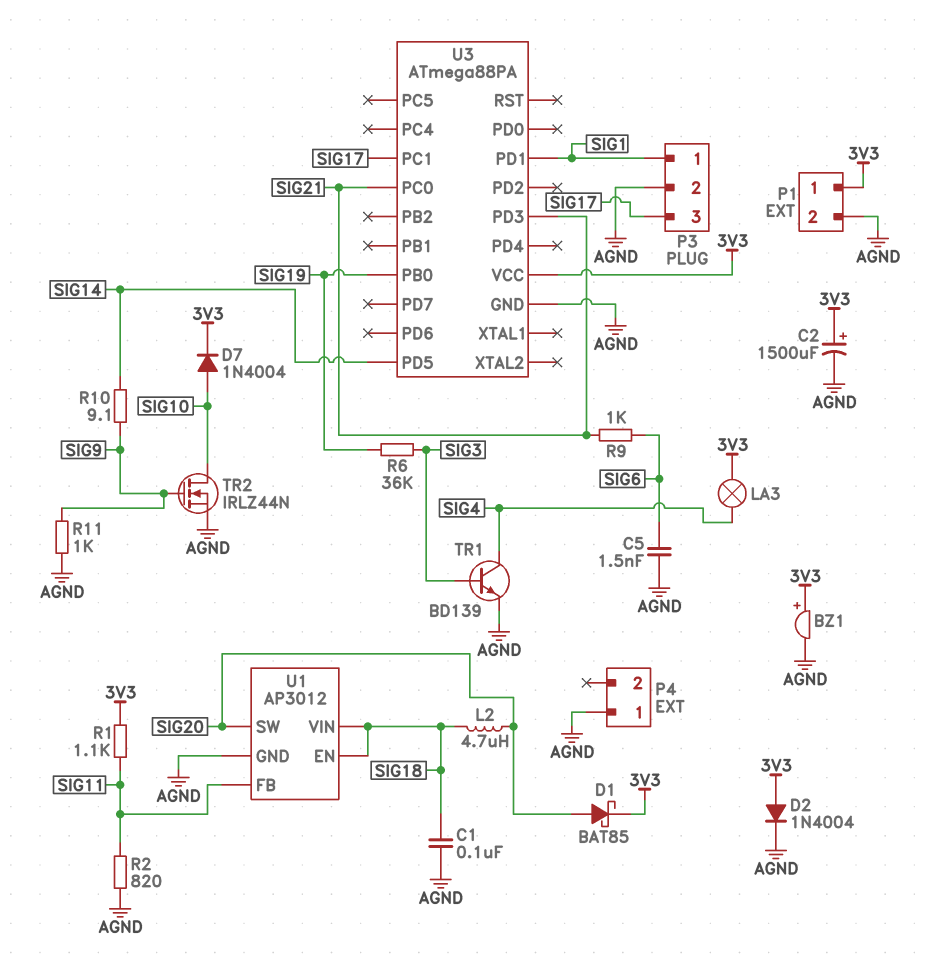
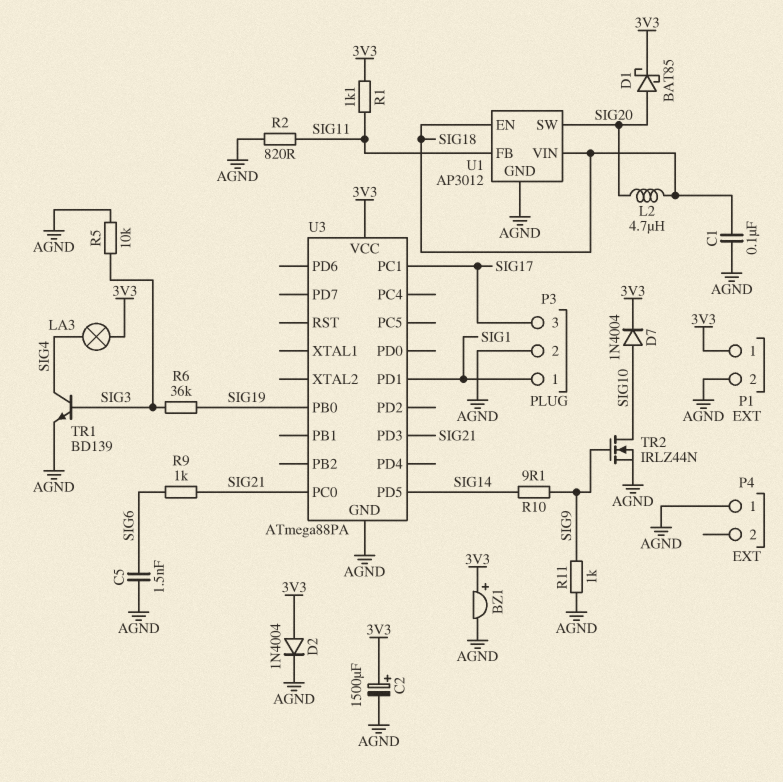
R5: none -> 10k (AGND, SIG3)

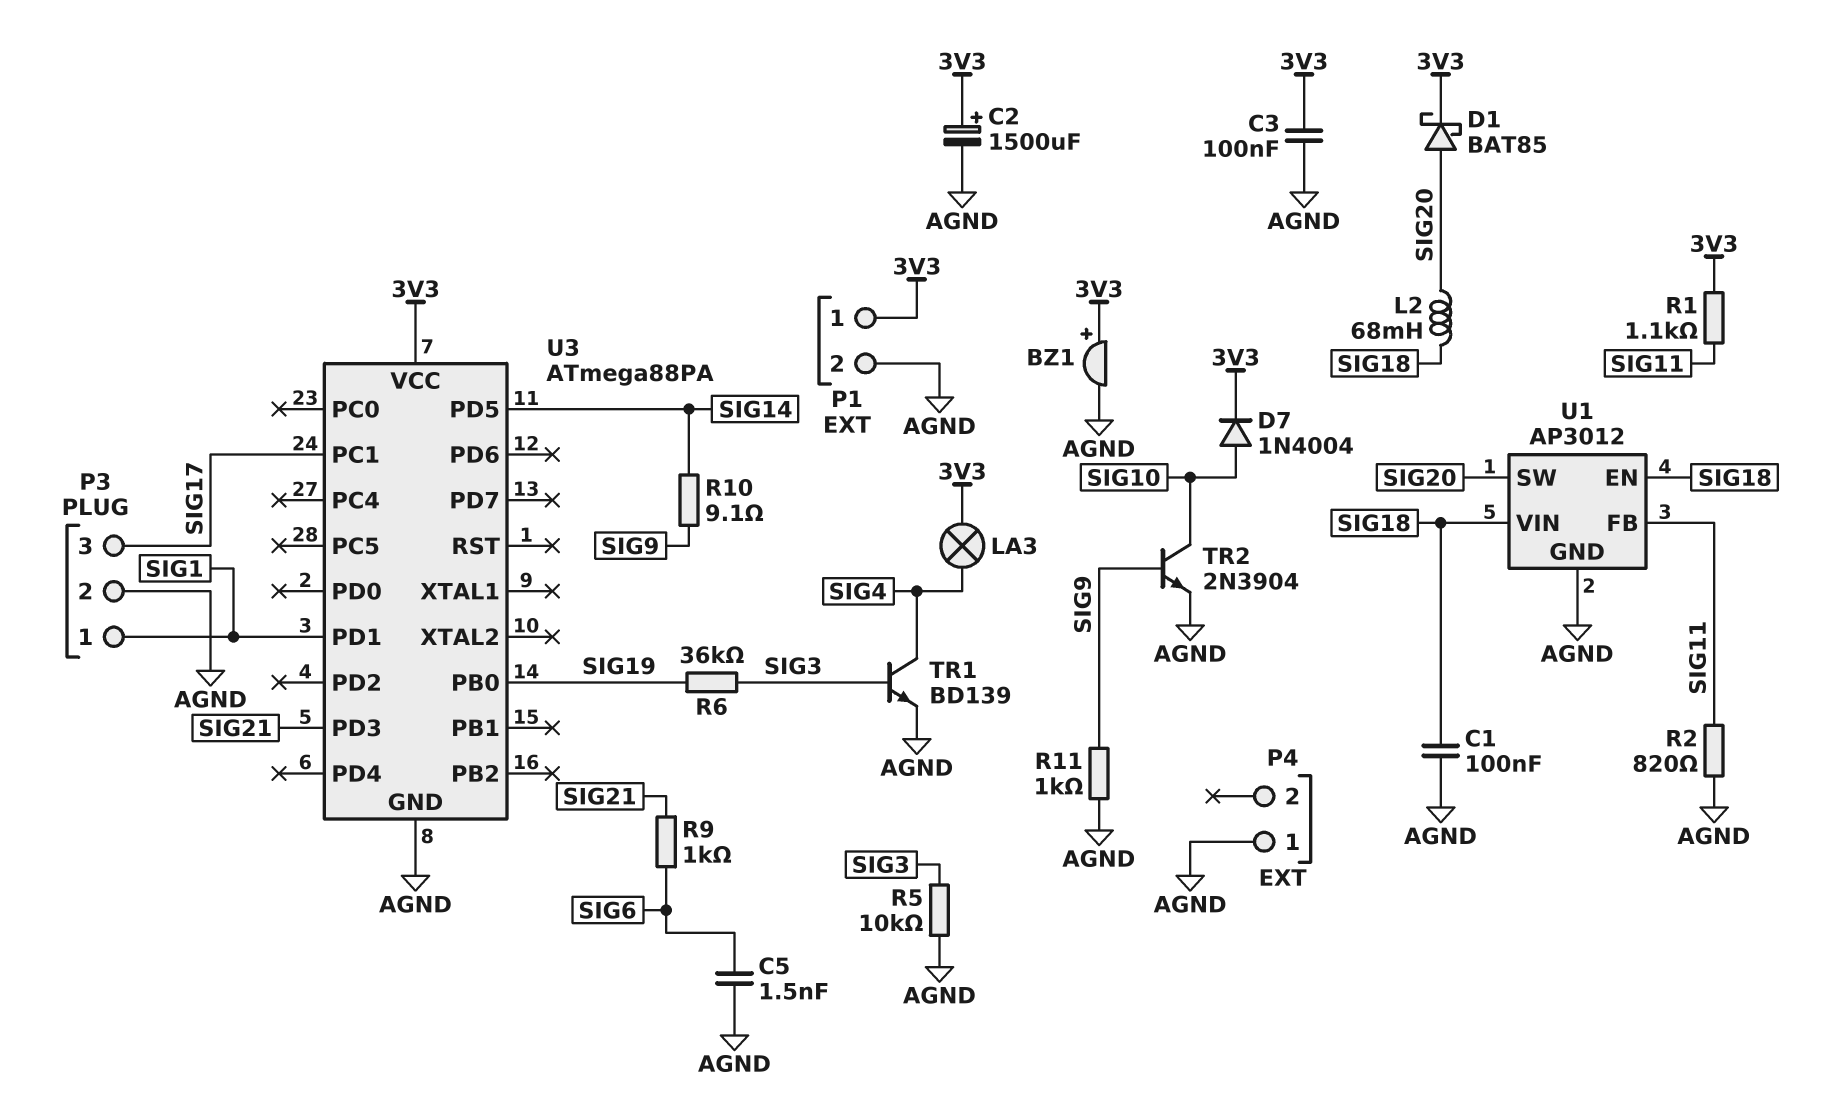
C3: none -> 100nF (3V3, AGND)
D2: diode 1N4004 (A 3V3, K AGND) -> none
L2: 4.7uH (SIG18, SIG20) -> 68mH (SIG18, SIG20)
TR2: NMOS IRLZ44N (G SIG9, D SIG10, S AGND) -> NPN 2N3904 (B SIG9, C SIG10, E AGND)
U3 pin PC0: SIG21 -> none

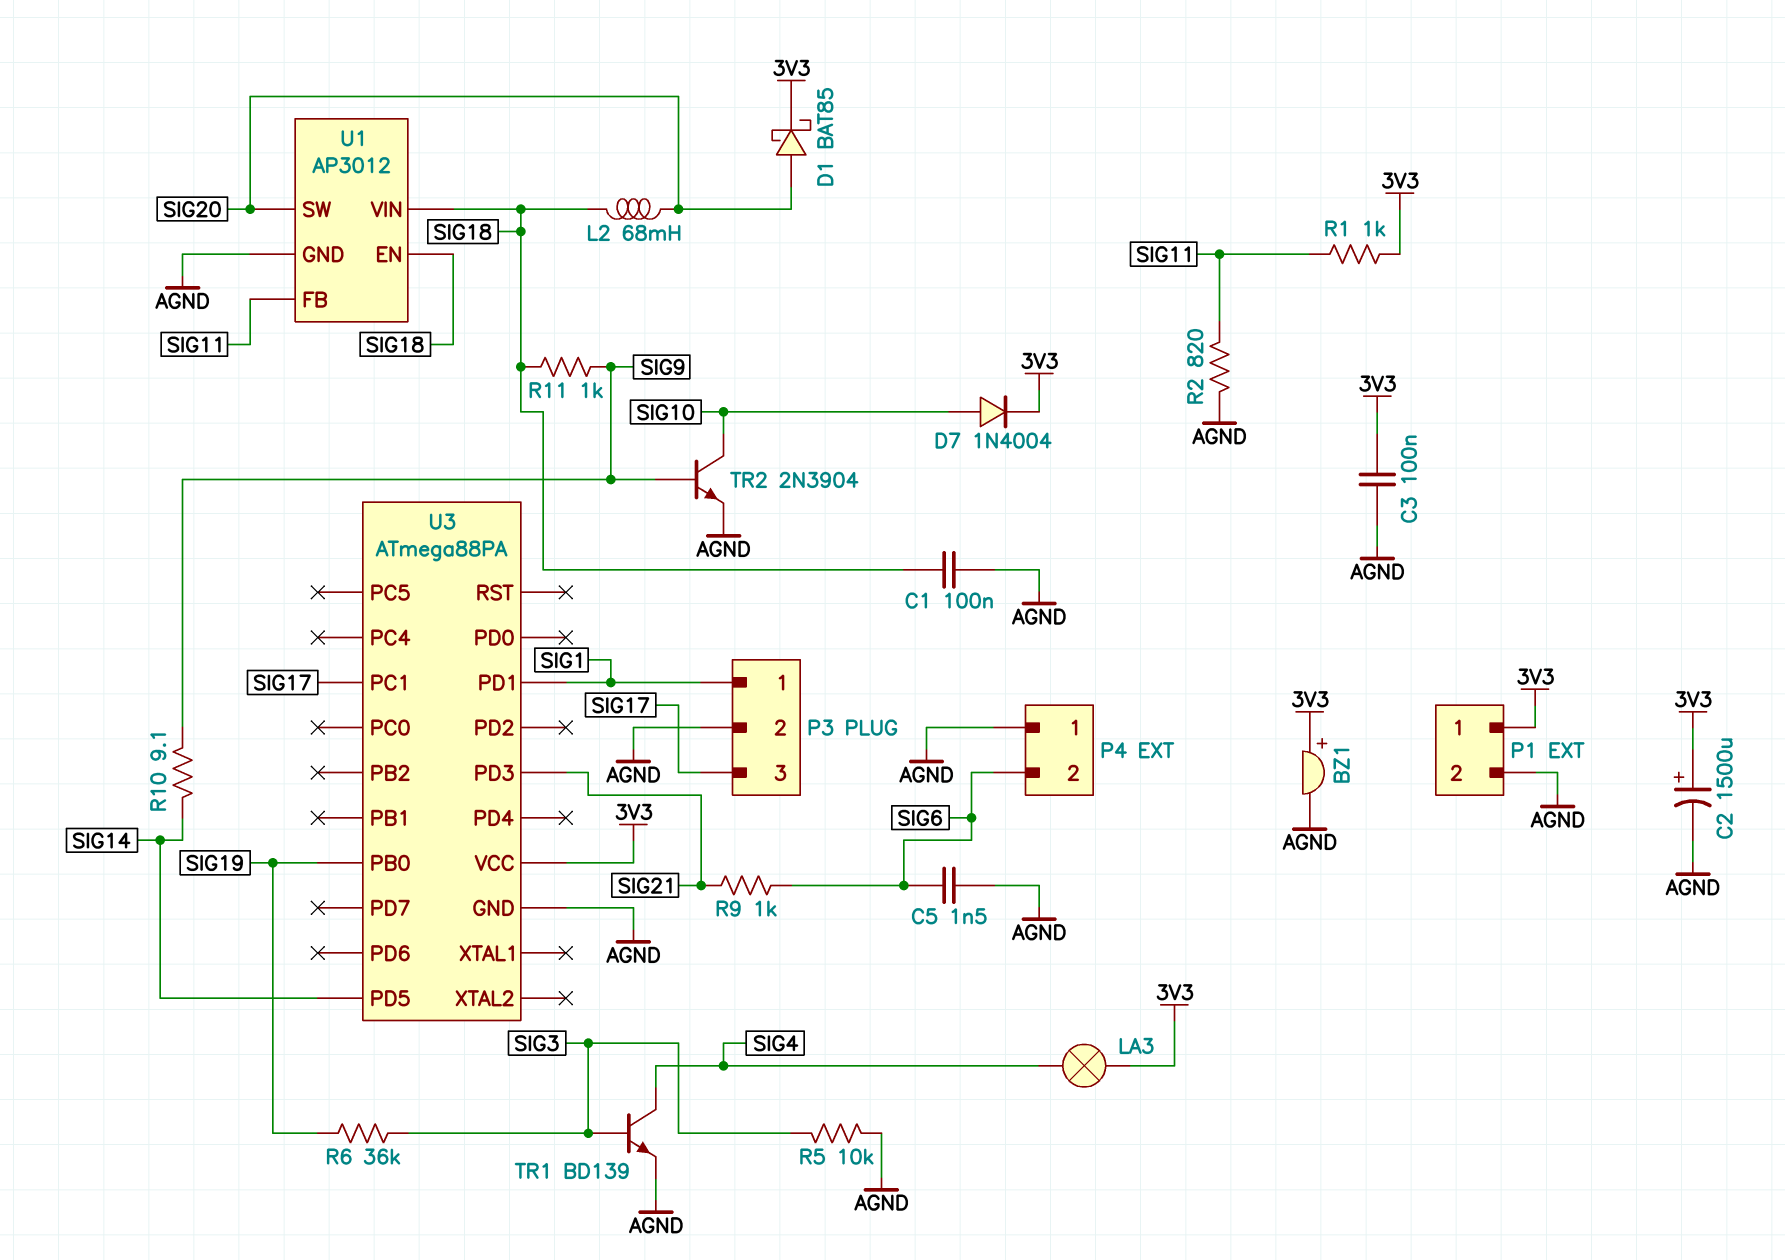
P4 pin 2: none -> SIG6
R1: 1.1k (3V3, SIG11) -> 1k (3V3, SIG11)
R11: 1k (AGND, SIG9) -> 1k (SIG9, SIG18)

